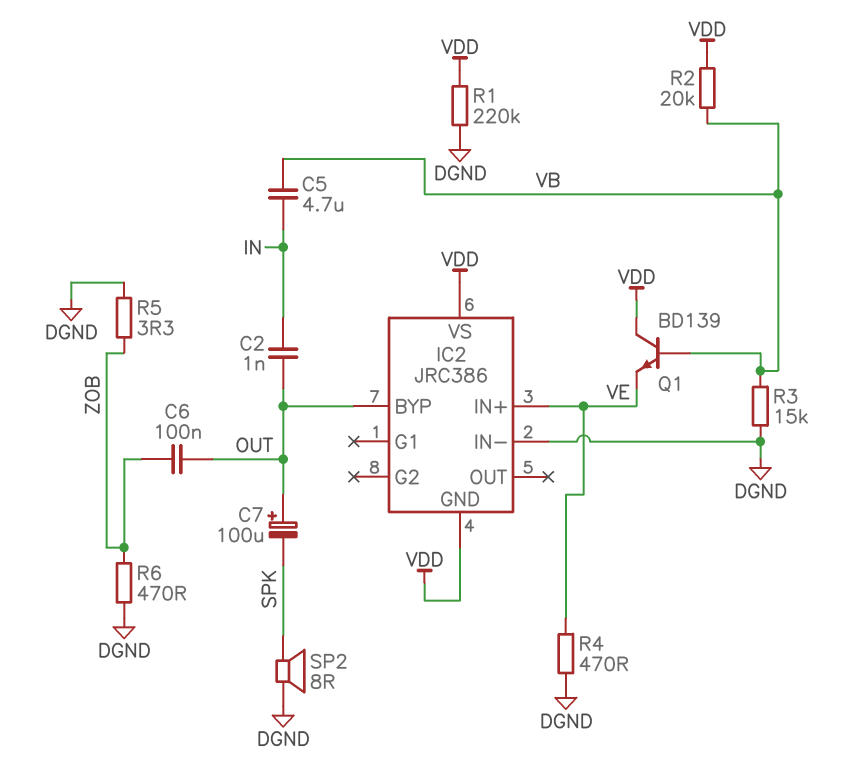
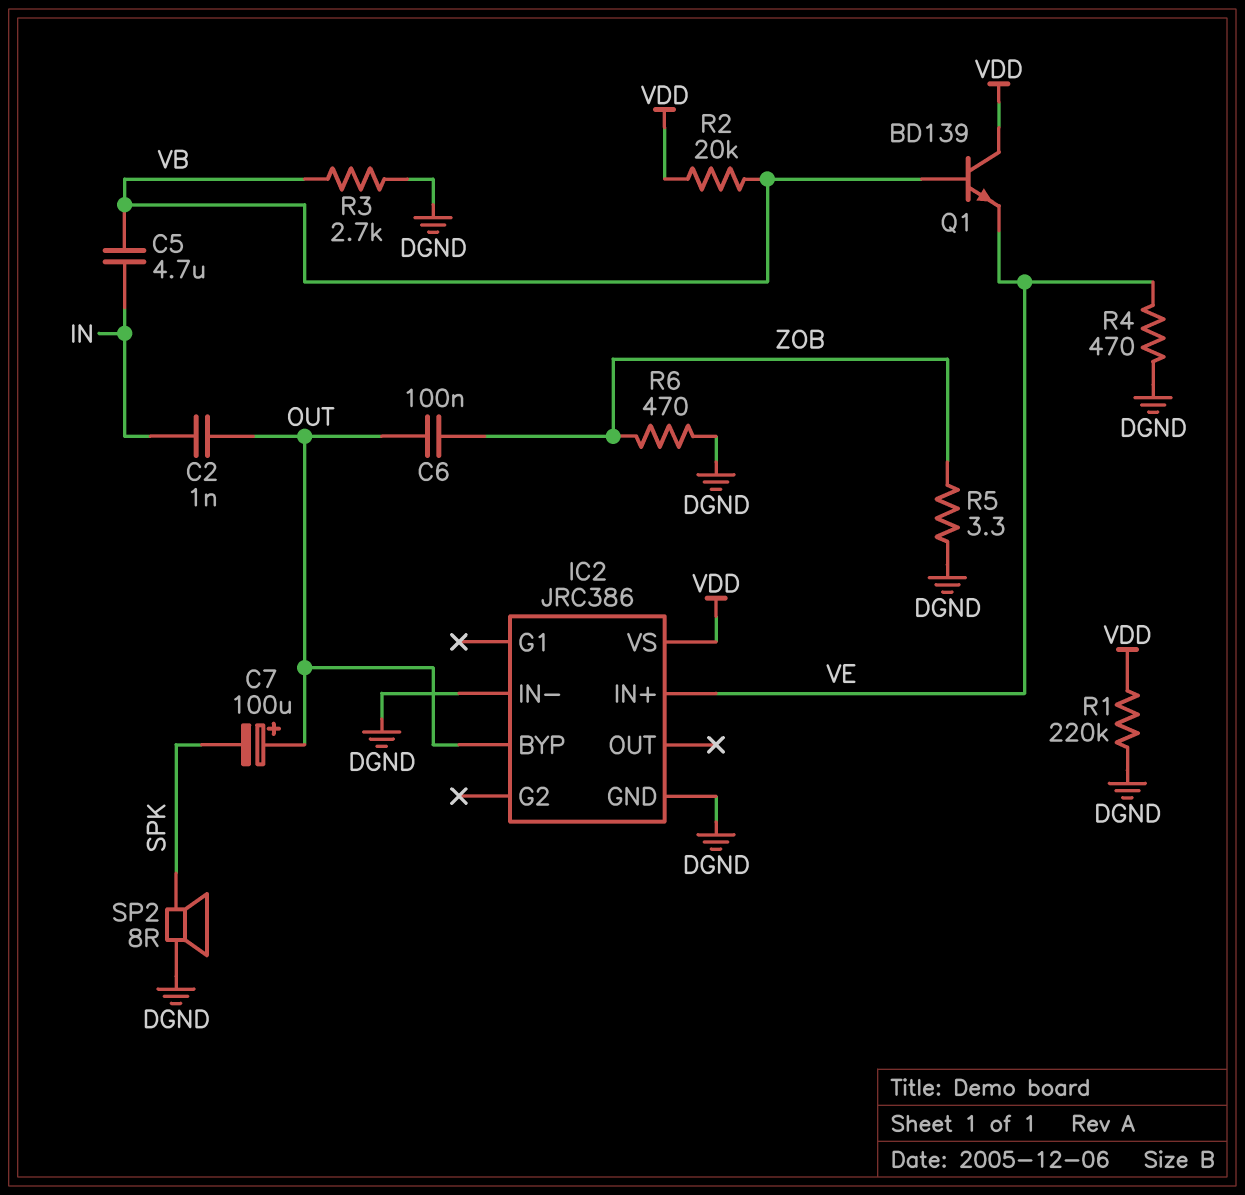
IC2 pin GND: VDD -> DGND
R3: 15k (DGND, VB) -> 2.7k (DGND, VB)

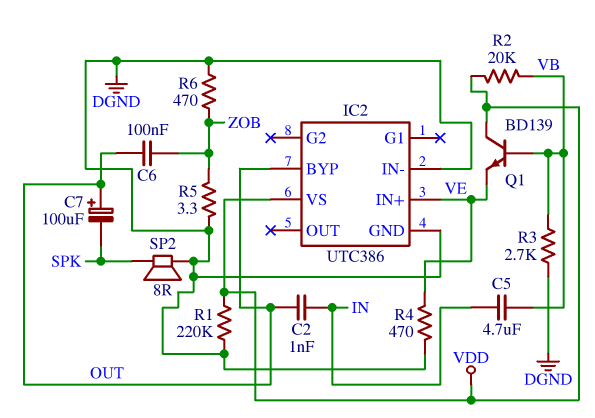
IC2: JRC386 -> UTC386

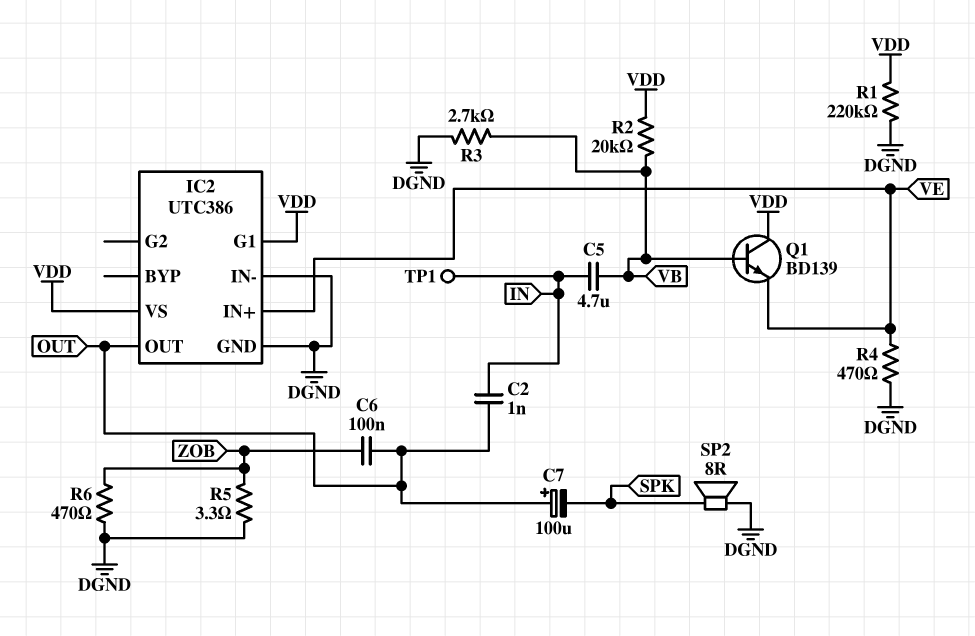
IC2 pin BYP: OUT -> none
IC2 pin G1: none -> VDD
IC2 pin OUT: none -> OUT
TP1: none -> test point (IN)

